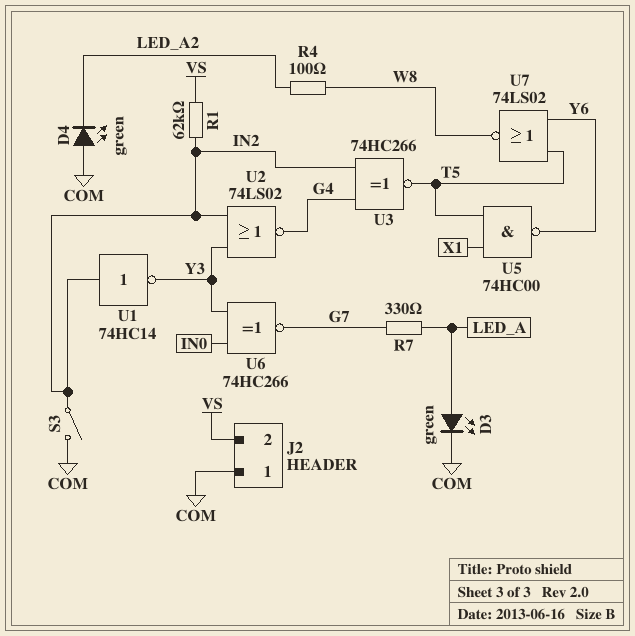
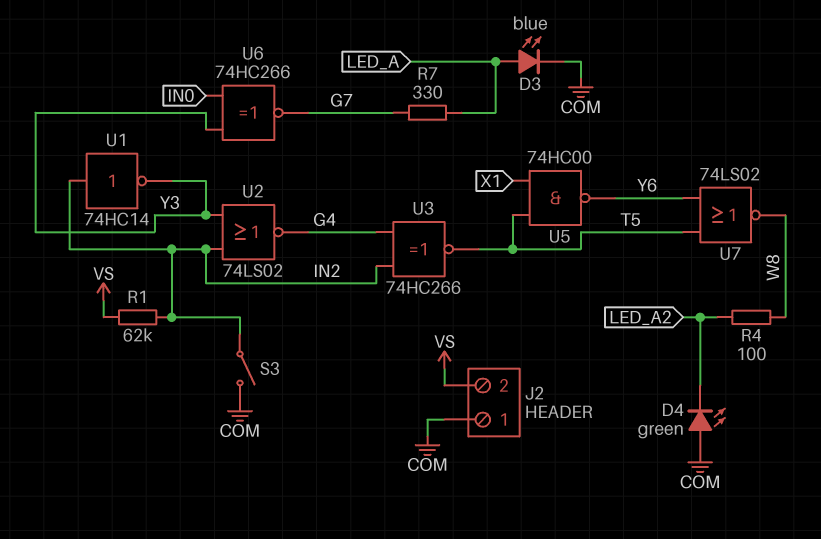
D3: LED green (A LED_A, K COM) -> LED blue (A LED_A, K COM)

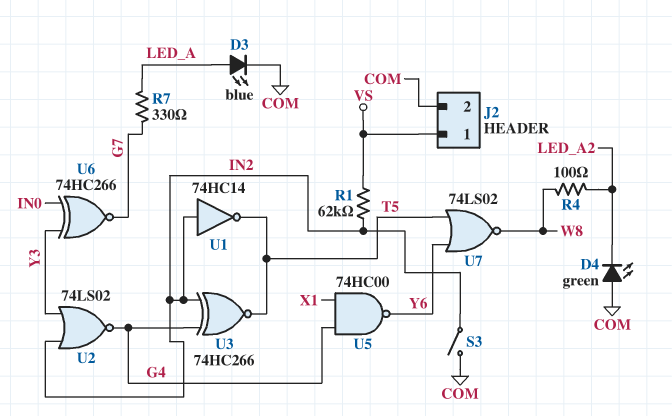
J2 pin 1: COM -> VS
J2 pin 2: VS -> COM
U1: NOT 74HC14 (in IN2, out Y3) -> NOT 74HC14 (in IN2, out T5)
U5: NAND 74HC00 (in T5, in X1, out Y6) -> NAND 74HC00 (in G4, in X1, out Y6)

